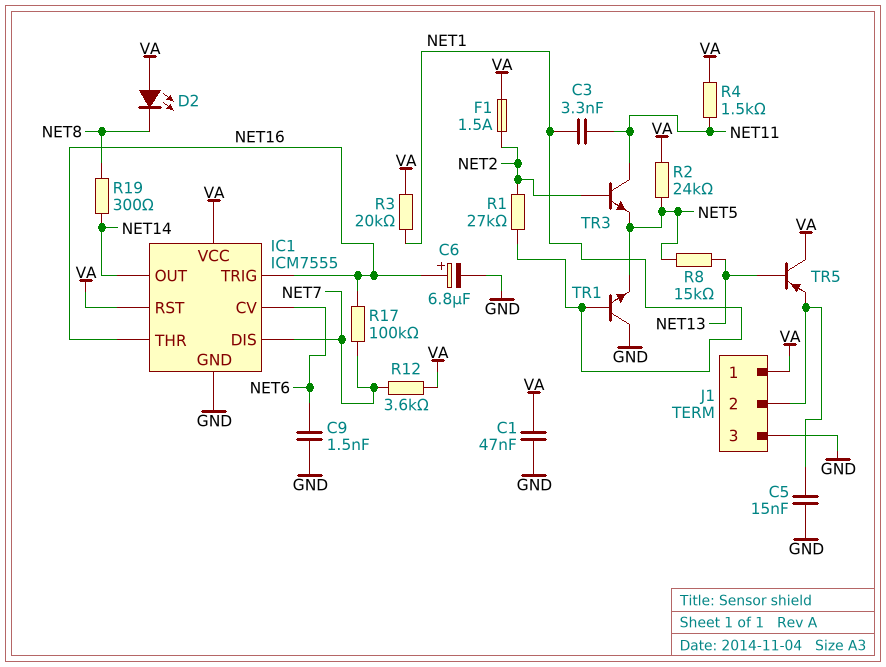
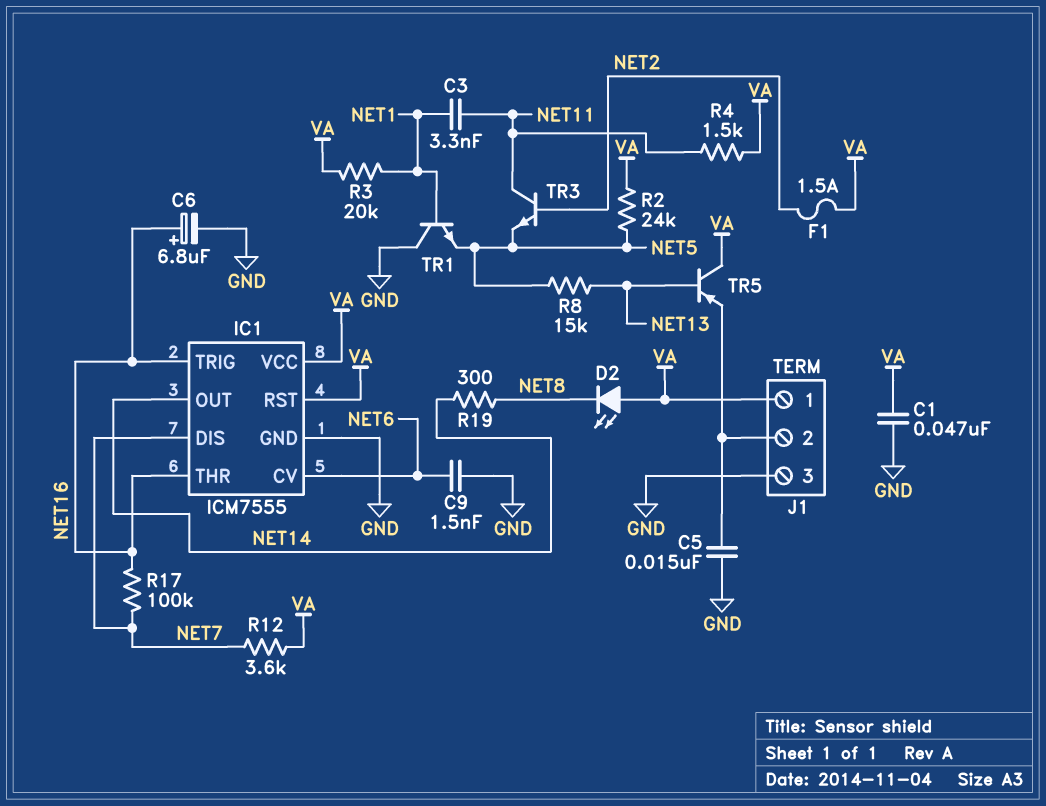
R1: 27k (NET1, NET2) -> none

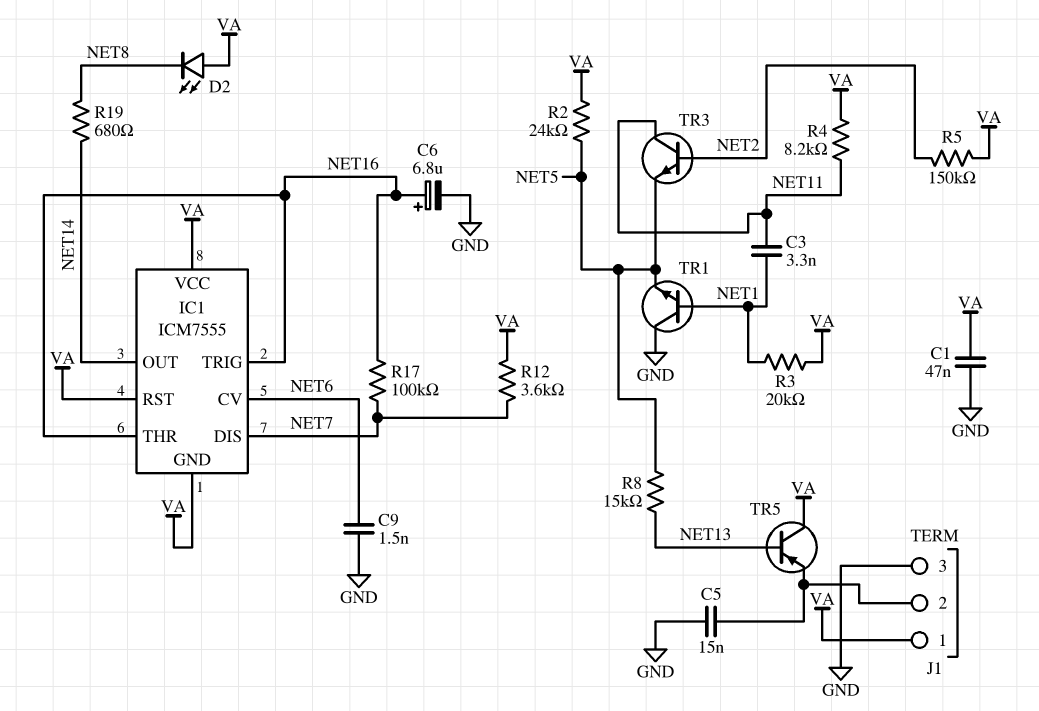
F1: 1.5A (NET2, VA) -> none
IC1 pin GND: GND -> VA
R4: 1.5k (NET11, VA) -> 8.2k (NET11, VA)
R5: none -> 150k (NET2, VA)
R19: 300 (NET8, NET14) -> 680 (NET8, NET14)

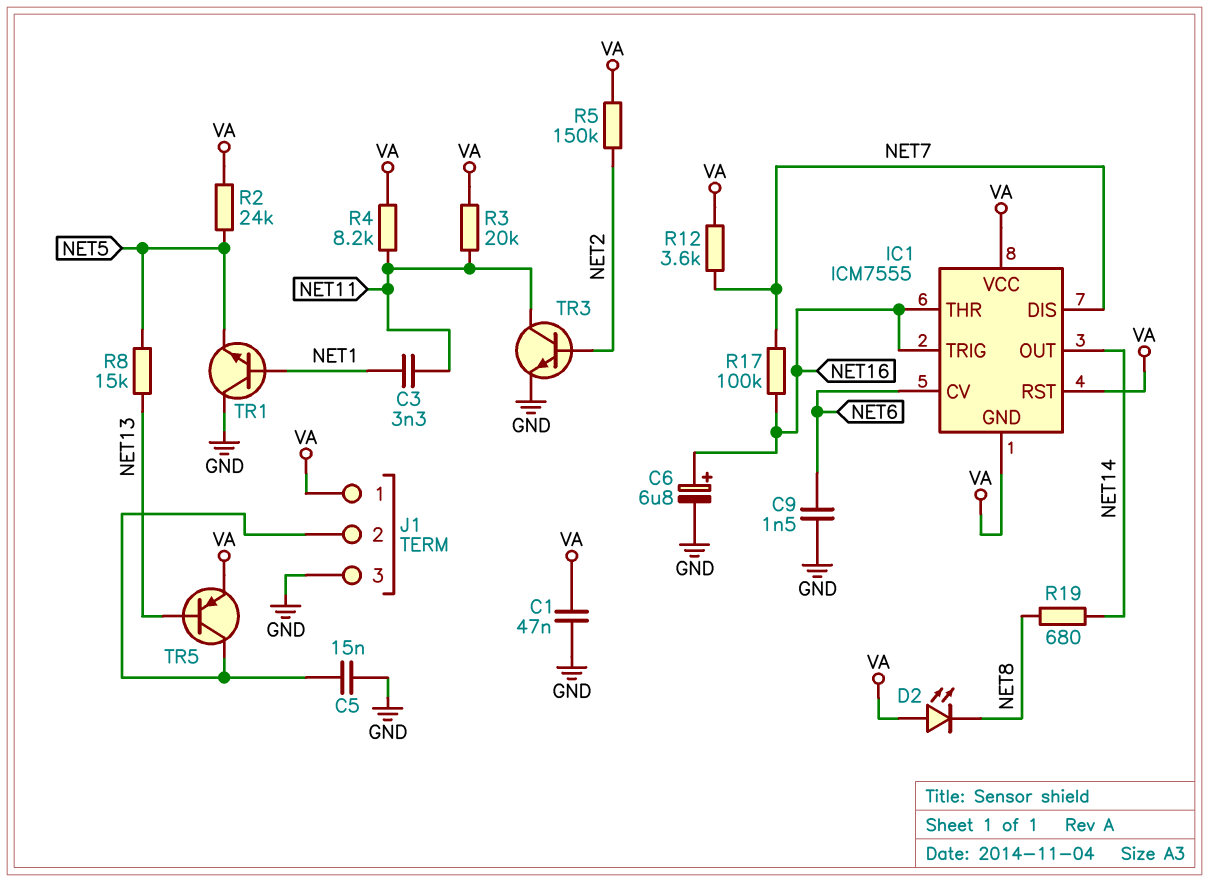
R3: 20k (NET1, VA) -> 20k (NET11, VA)
TR3: NPN (B NET2, C NET11, E NET5) -> NPN (B NET2, C NET11, E GND)
TR5: PNP (B NET13, C VA, E J1/2) -> PNP (B NET13, C J1/2, E VA)

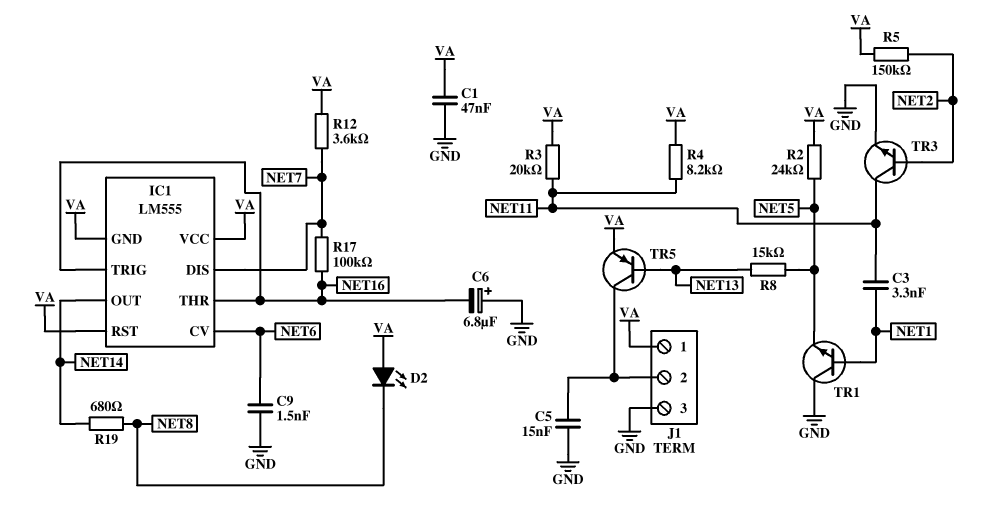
C6: 6.8uF (plus NET16, minus GND) -> 6.8uF (plus GND, minus NET16)
IC1: ICM7555 -> LM555

